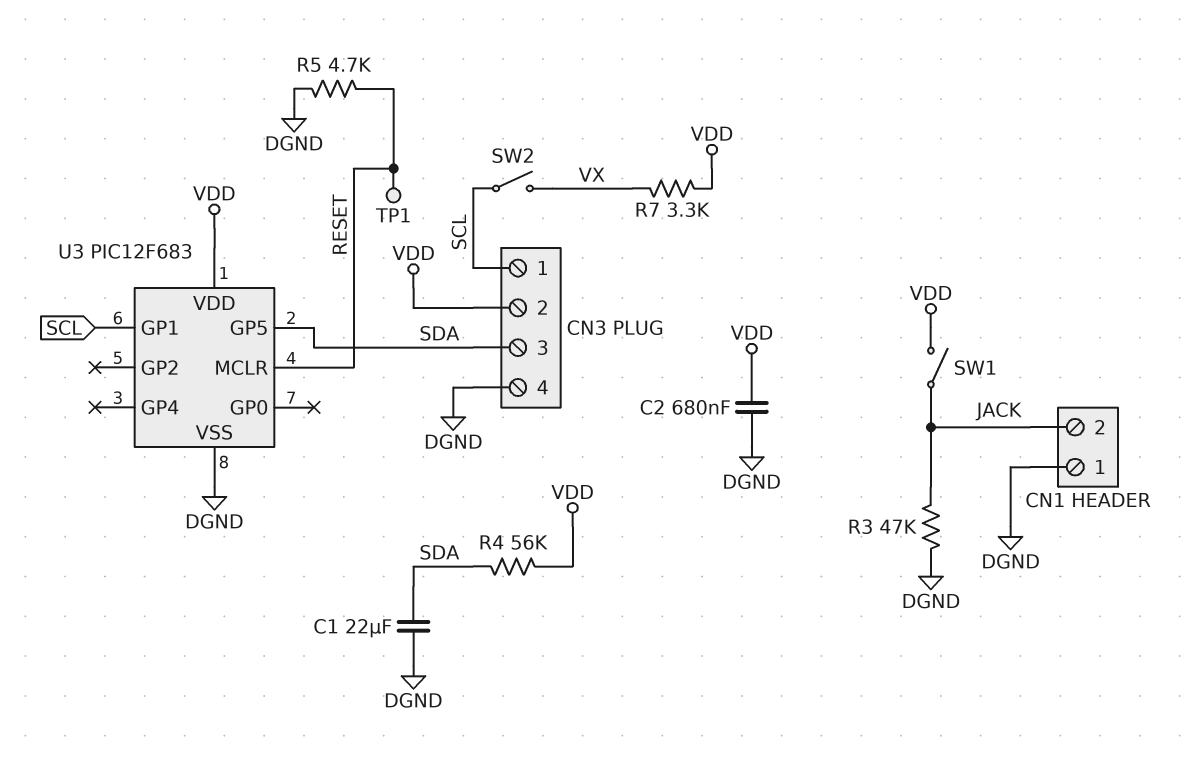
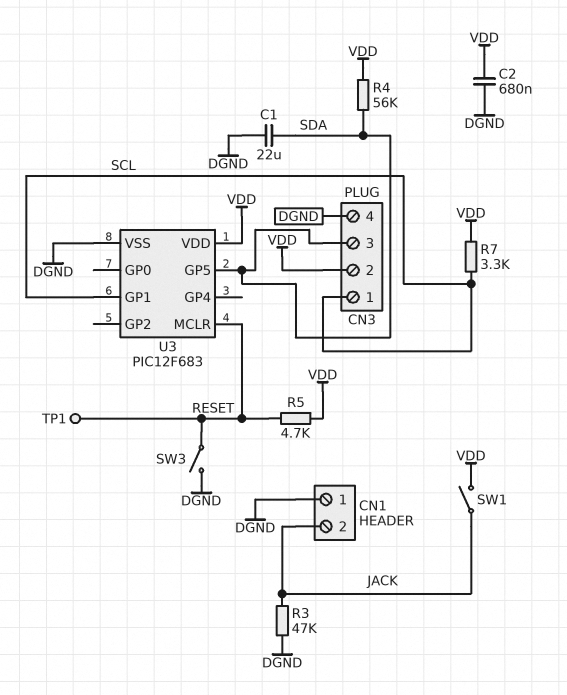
R5: 4.7k (DGND, RESET) -> 4.7k (RESET, VDD)
R7: 3.3k (VDD, VX) -> 3.3k (SCL, VDD)
SW2: switch (SCL, VX) -> none
SW3: none -> switch (DGND, RESET)

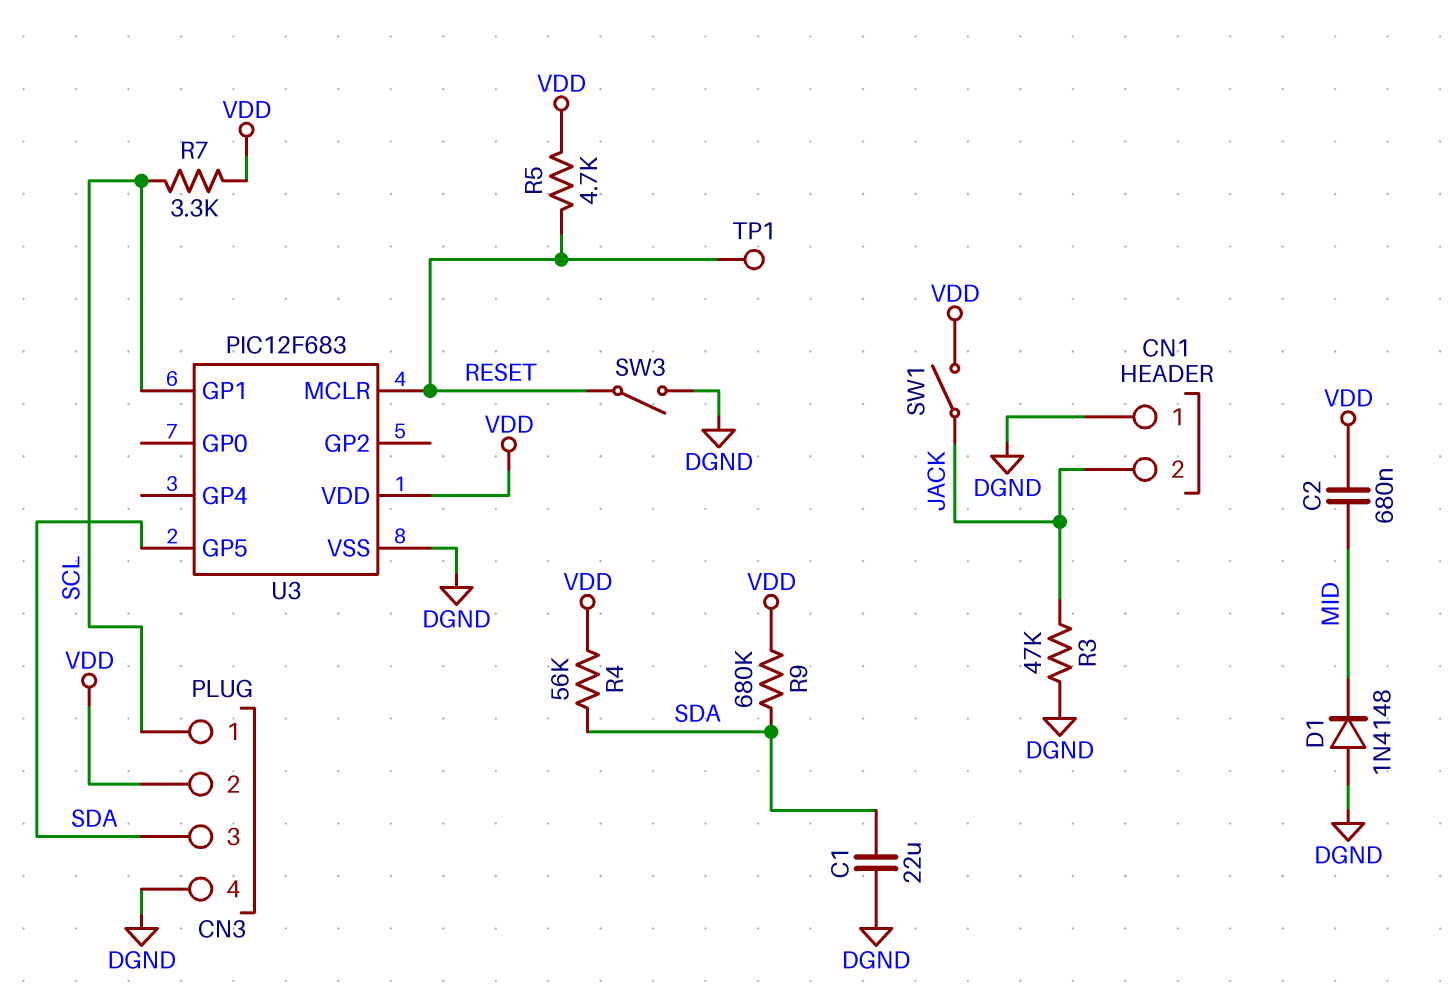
C2: 680nF (DGND, VDD) -> 680nF (MID, VDD)
D1: none -> diode 1N4148 (A DGND, K MID)
R9: none -> 680k (SDA, VDD)

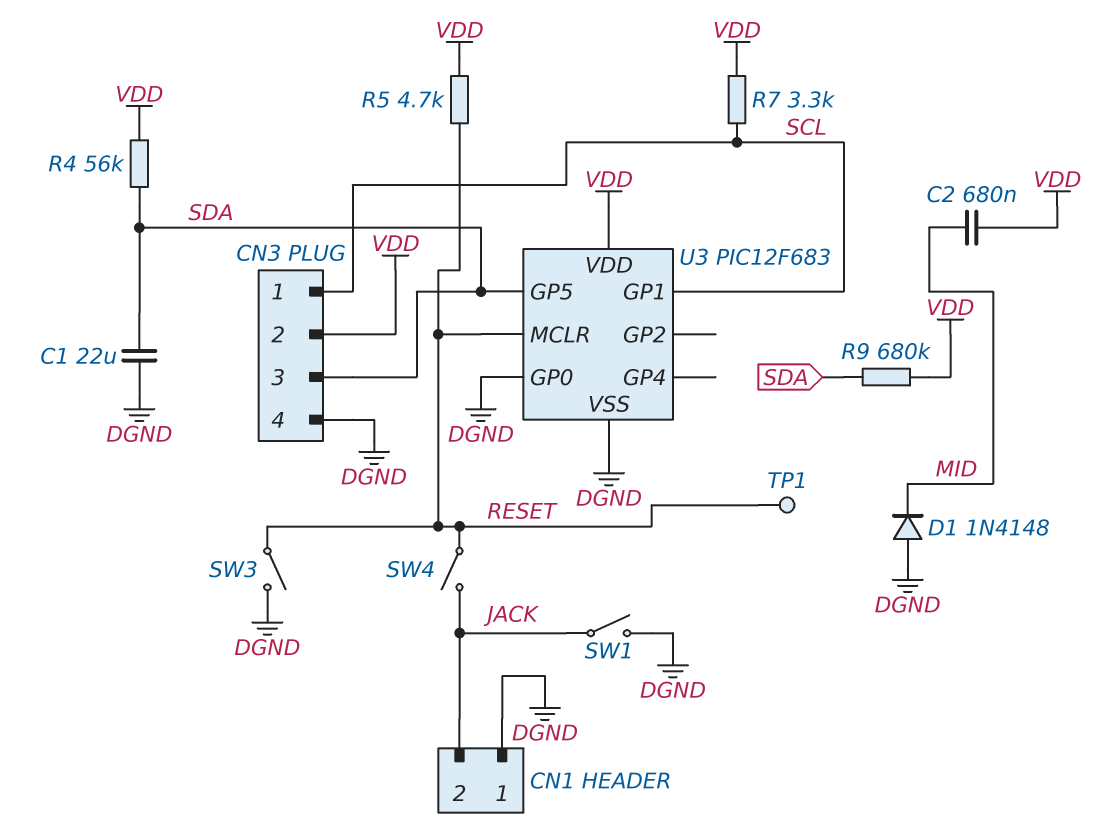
R3: 47k (DGND, JACK) -> none
SW1: switch (JACK, VDD) -> switch (DGND, JACK)
SW4: none -> switch (JACK, RESET)
U3 pin GP0: none -> DGND

